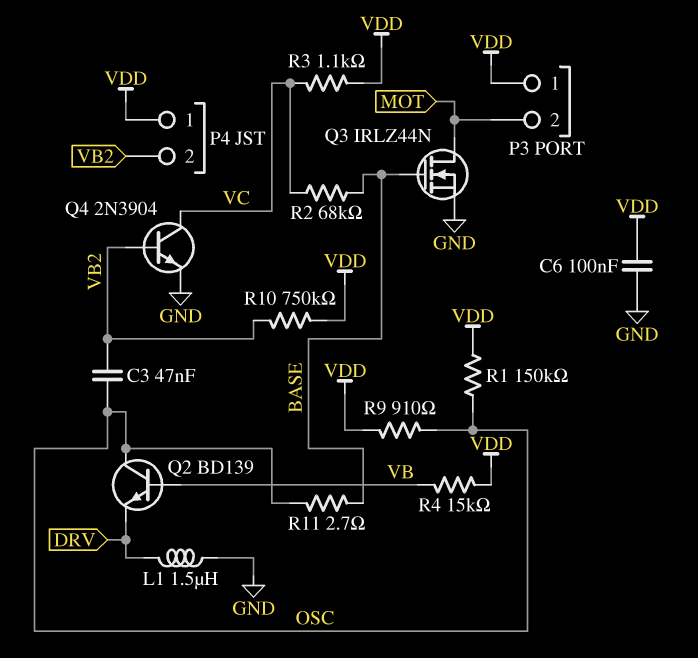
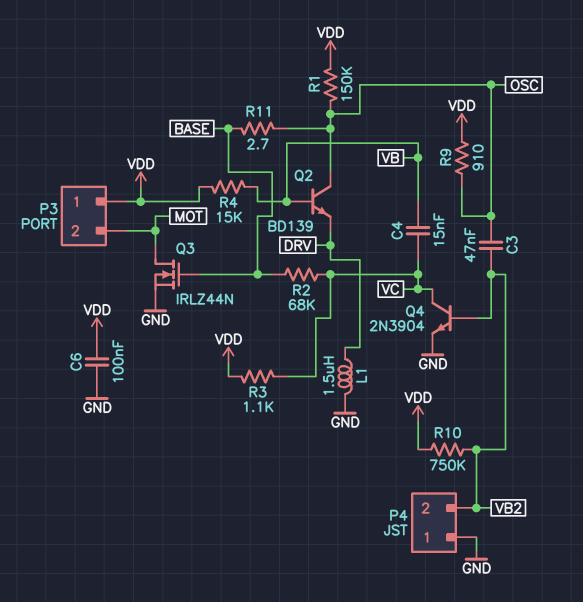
C4: none -> 15nF (VB, VC)
P4 pin 1: VDD -> GND

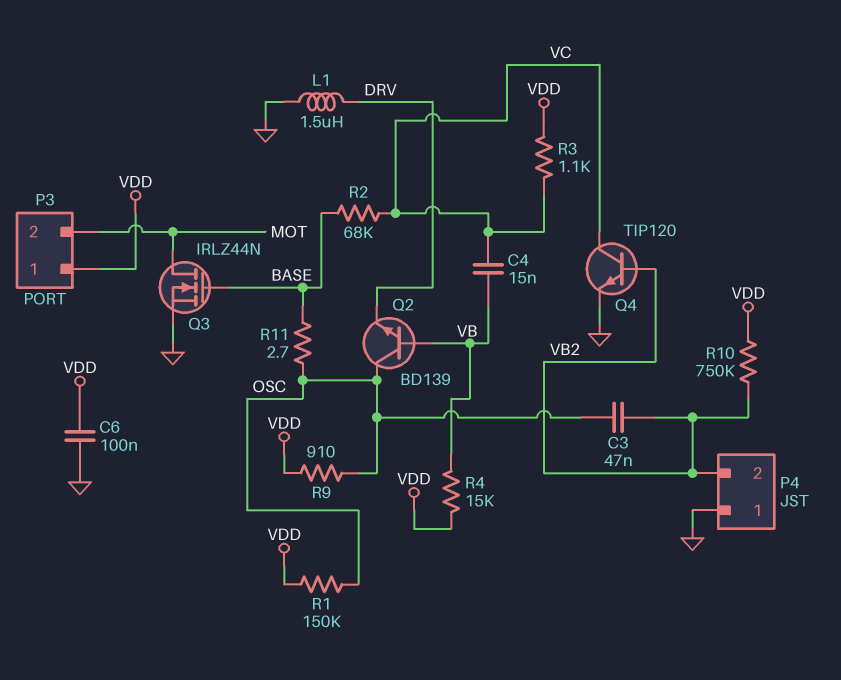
Q4: NPN 2N3904 (B VB2, C VC, E GND) -> NPN TIP120 (B VB2, C VC, E GND)

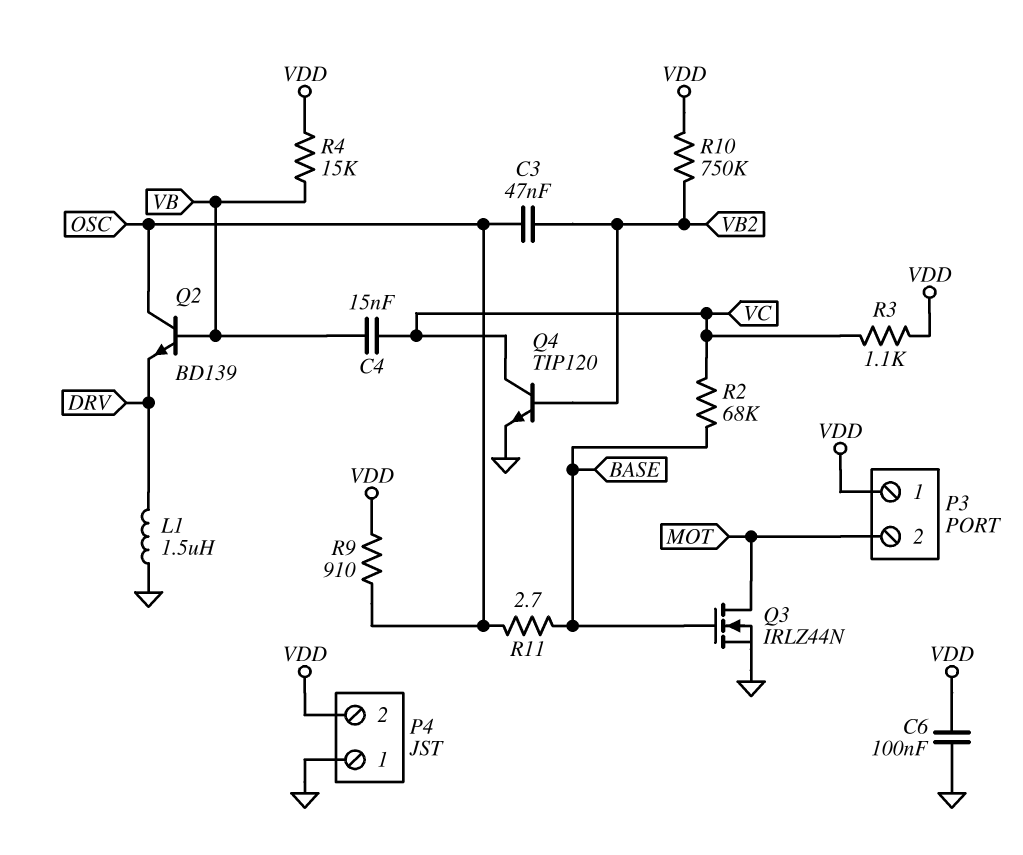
P4 pin 2: VB2 -> VDD
R1: 150k (OSC, VDD) -> none

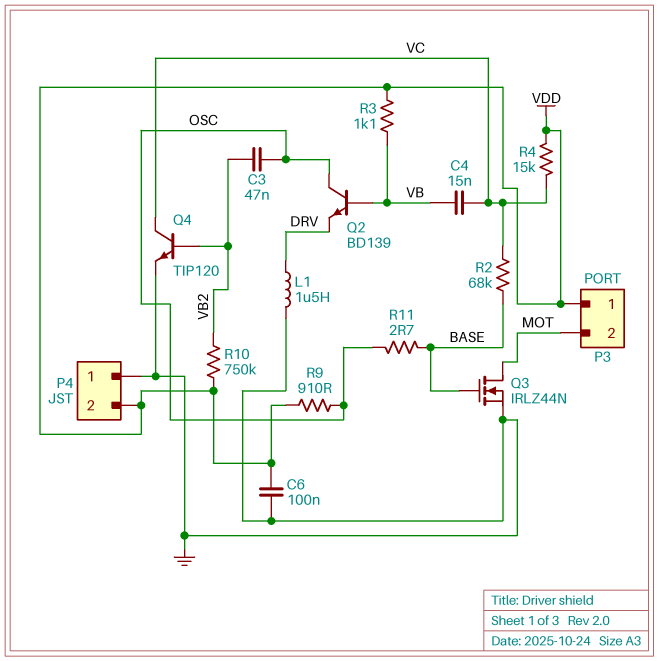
R3: 1.1k (VC, VDD) -> 1.1k (VB, VDD)
R4: 15k (VB, VDD) -> 15k (VC, VDD)

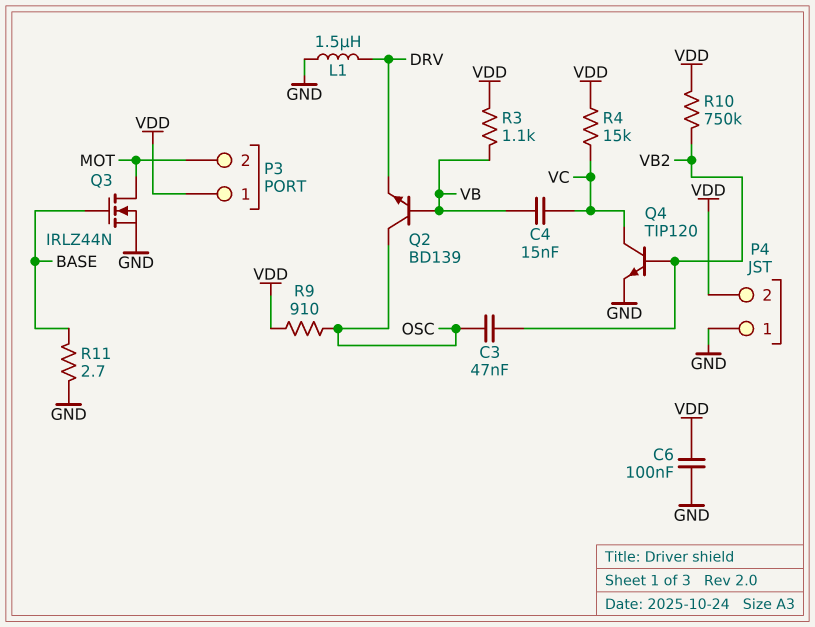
R2: 68k (BASE, VC) -> none
R11: 2.7 (BASE, OSC) -> 2.7 (BASE, GND)

